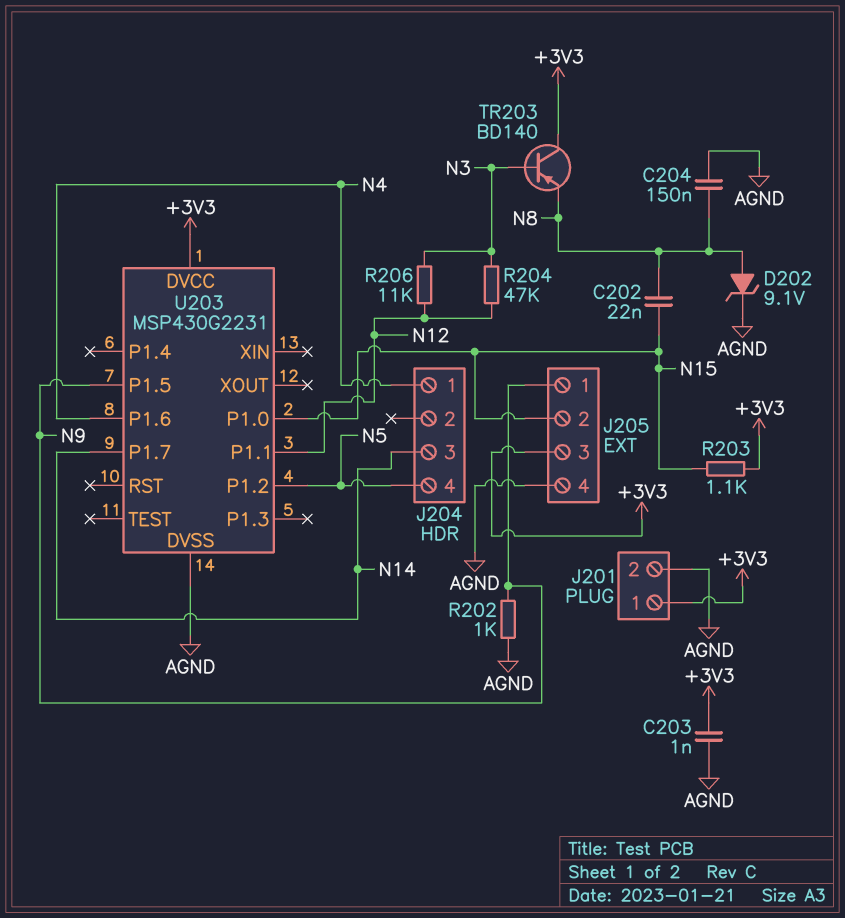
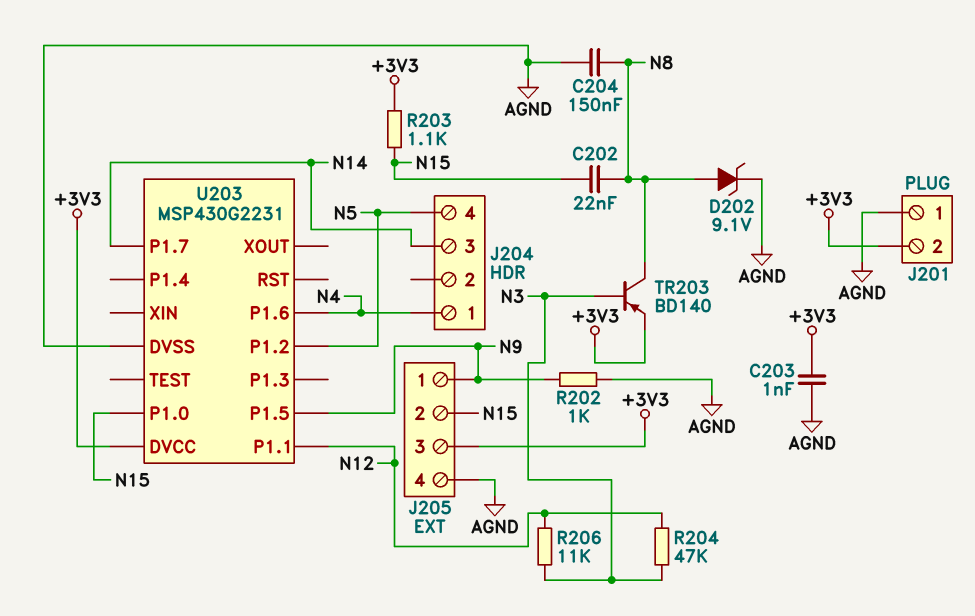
J201 pin 1: +3V3 -> AGND
J201 pin 2: AGND -> +3V3
TR203: PNP BD140 (B N3, C +3V3, E N8) -> PNP BD140 (B N3, C N8, E +3V3)

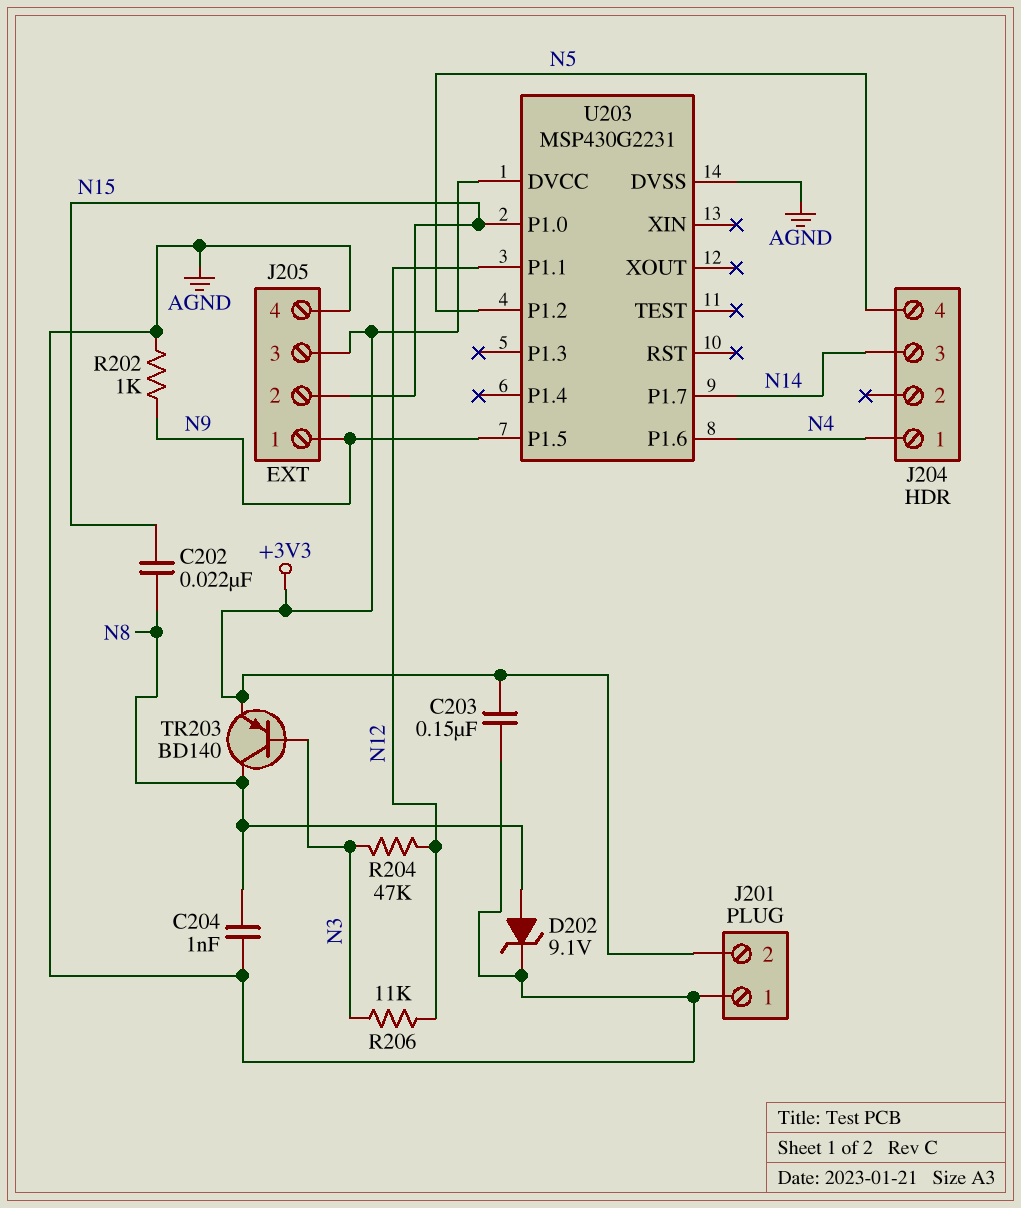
C203: 1nF (+3V3, AGND) -> 150nF (+3V3, AGND)
C204: 150nF (AGND, N8) -> 1nF (AGND, N8)
R203: 1.1k (+3V3, N15) -> none

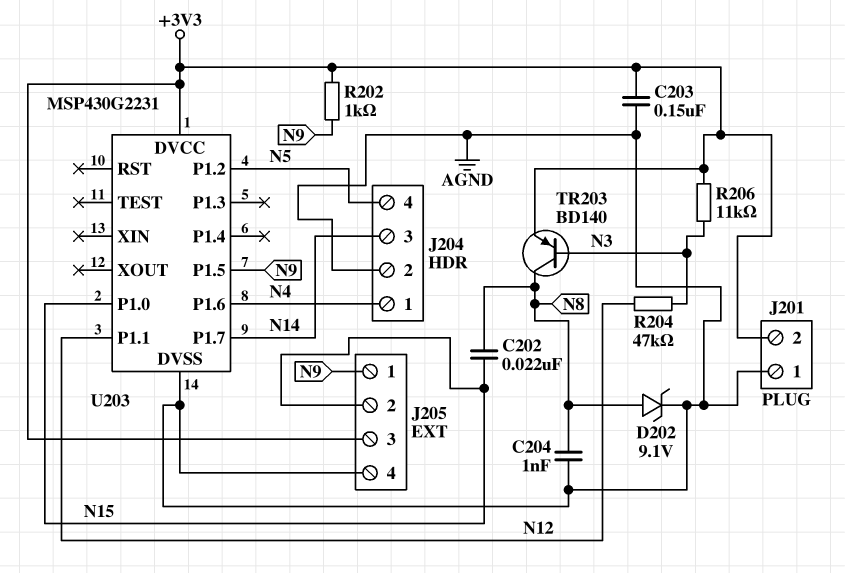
J204 pin 2: none -> AGND
R202: 1k (AGND, N9) -> 1k (+3V3, N9)
R206: 11k (N3, N12) -> 11k (+3V3, N3)

